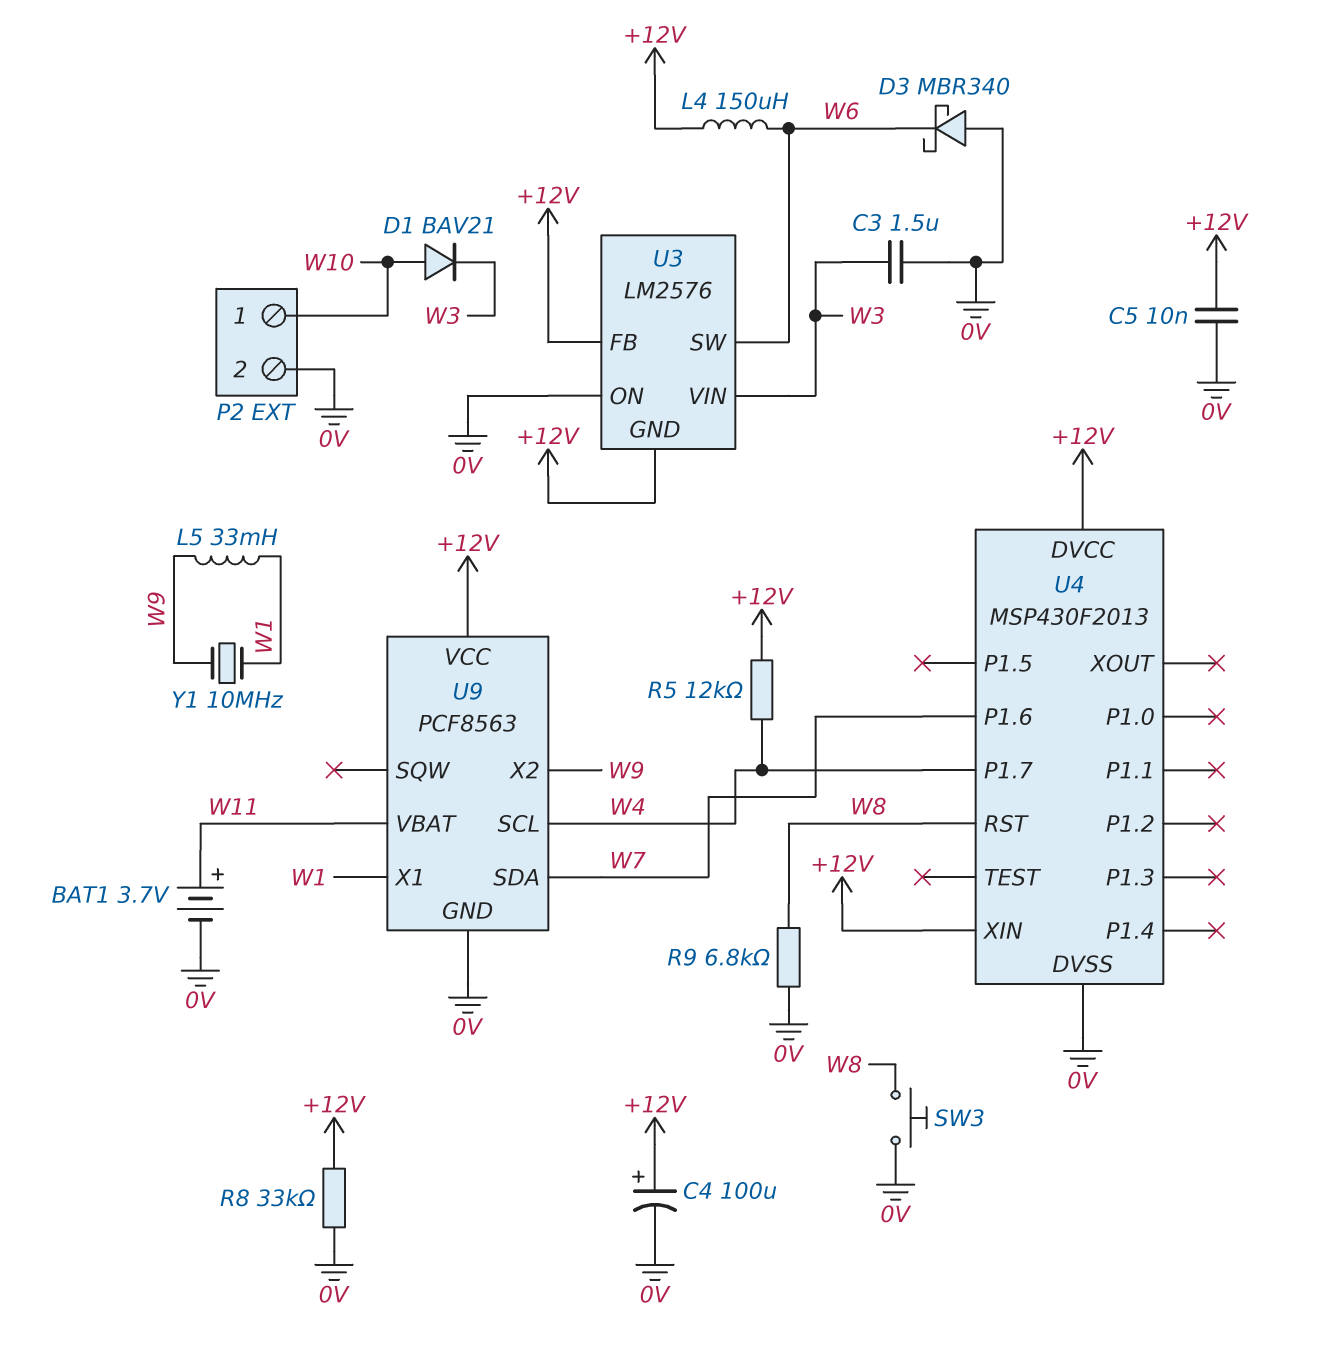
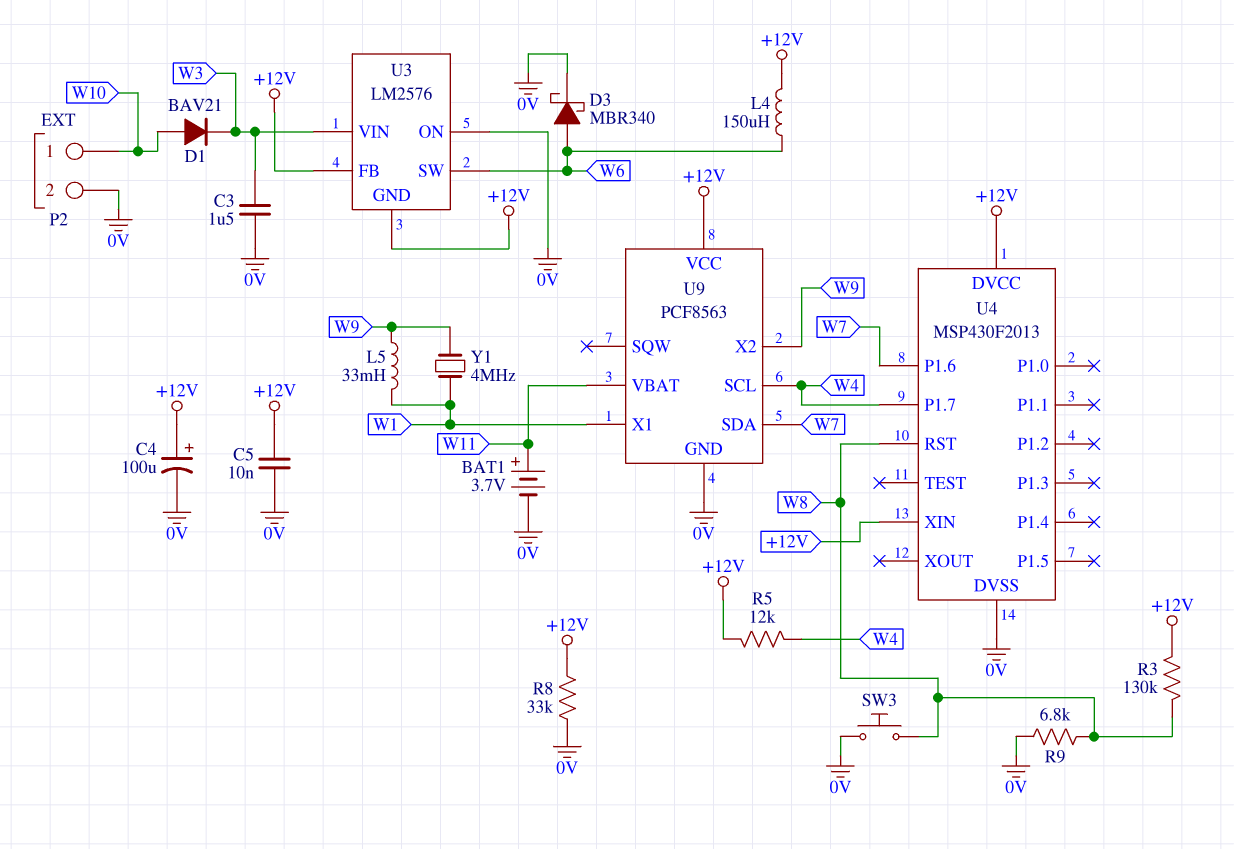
D3: schottky MBR340 (A 0V, K W6) -> schottky MBR340 (A W6, K 0V)
R3: none -> 130k (+12V, W8)
Y1: 10MHz (W1, W9) -> 4MHz (W1, W9)

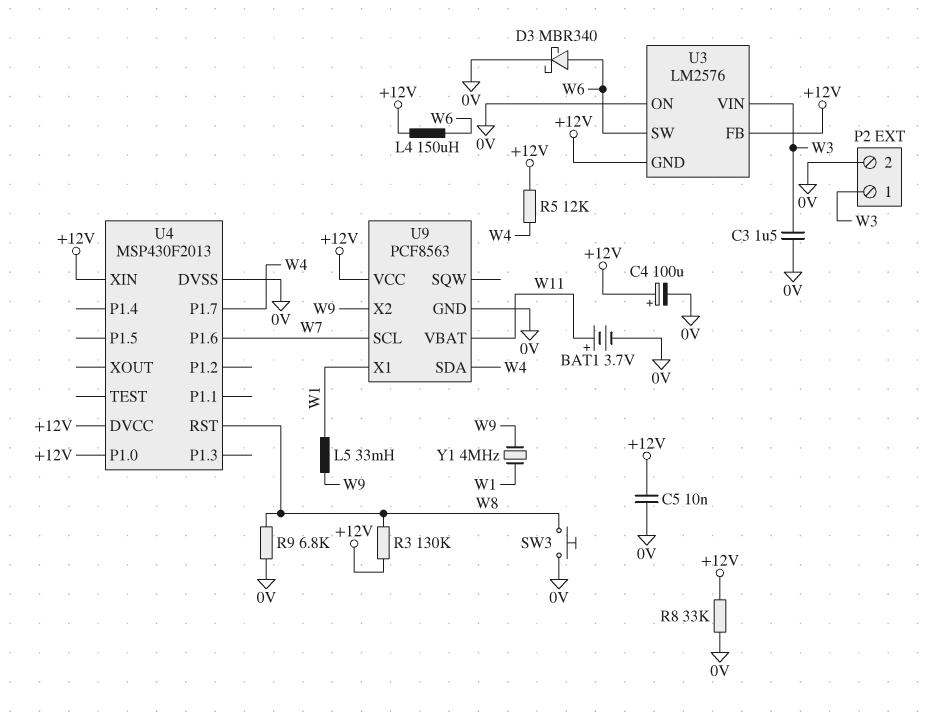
D1: diode BAV21 (A W10, K W3) -> none
P2 pin 1: W10 -> W3
U4 pin P1.0: none -> +12V
U9 pin SCL: W4 -> W7
U9 pin SDA: W7 -> W4

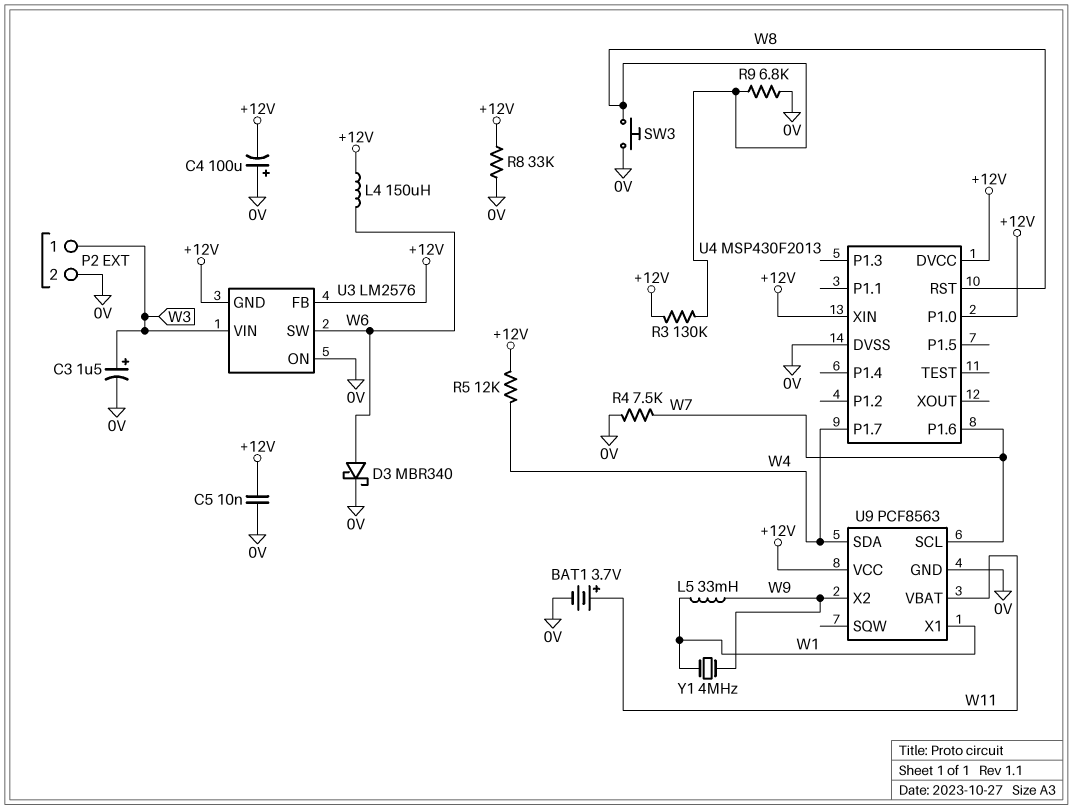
C3: 1.5uF (0V, W3) -> 1.5uF (plus W3, minus 0V)
C4: 100uF (plus +12V, minus 0V) -> 100uF (plus 0V, minus +12V)
R4: none -> 7.5k (0V, W7)

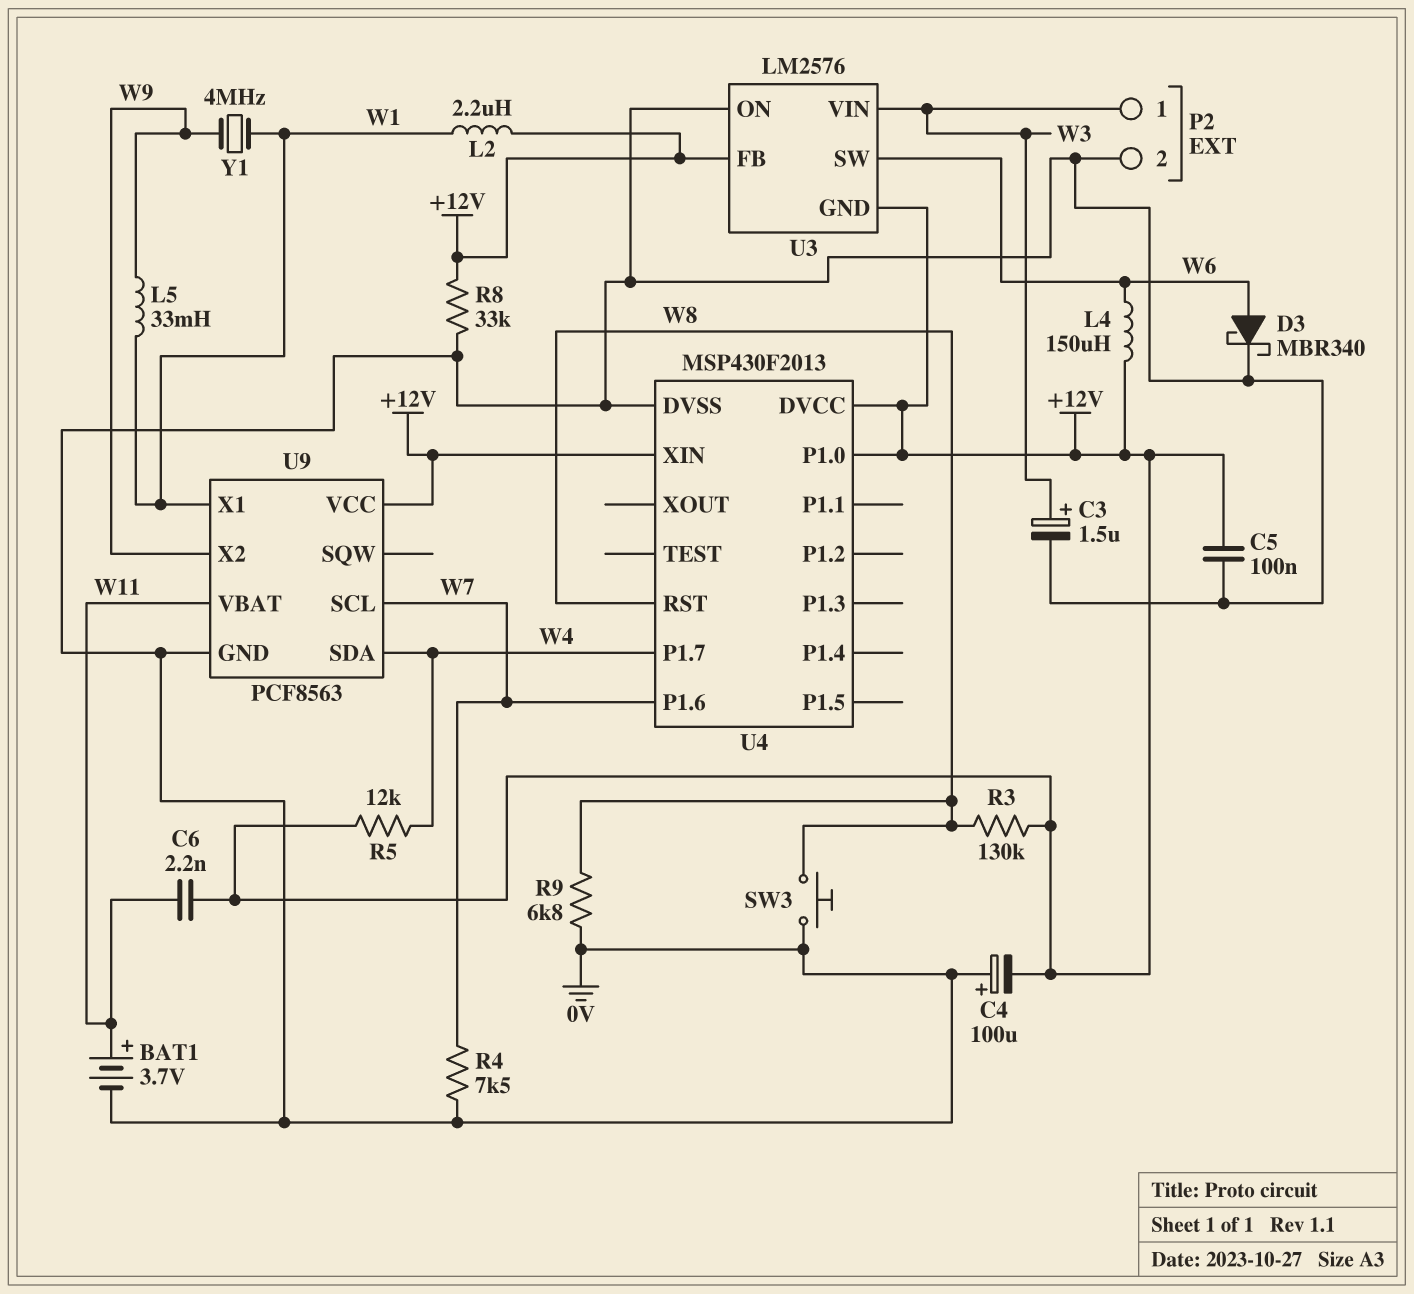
C5: 10nF (+12V, 0V) -> 100nF (+12V, 0V)
C6: none -> 2.2nF (+12V, W11)
L2: none -> 2.2uH (+12V, W1)

